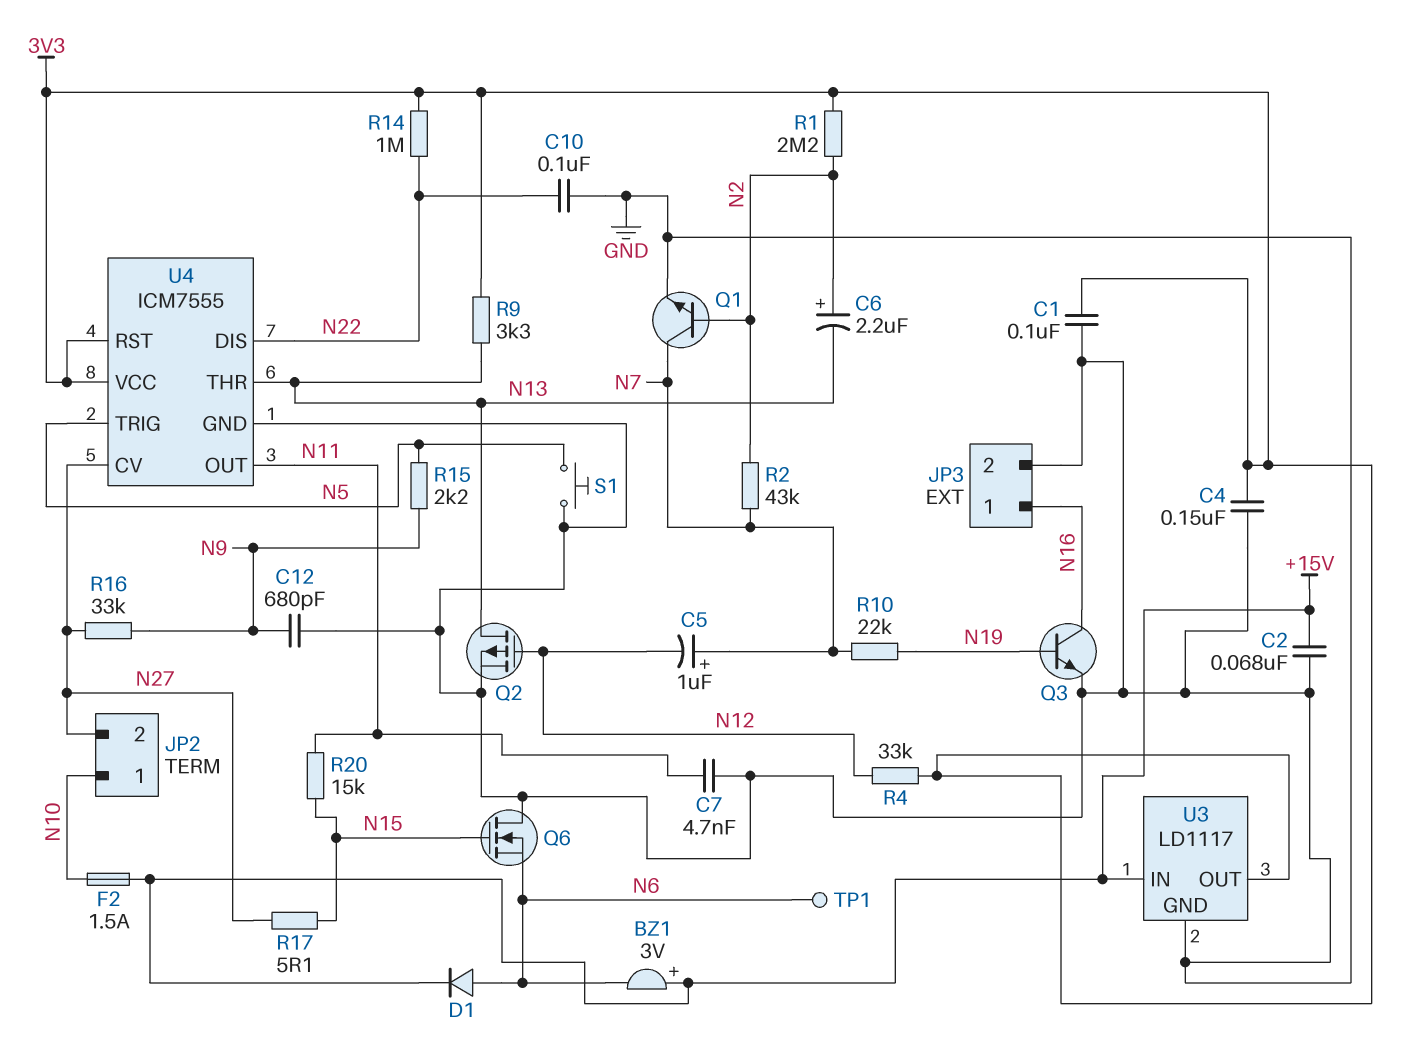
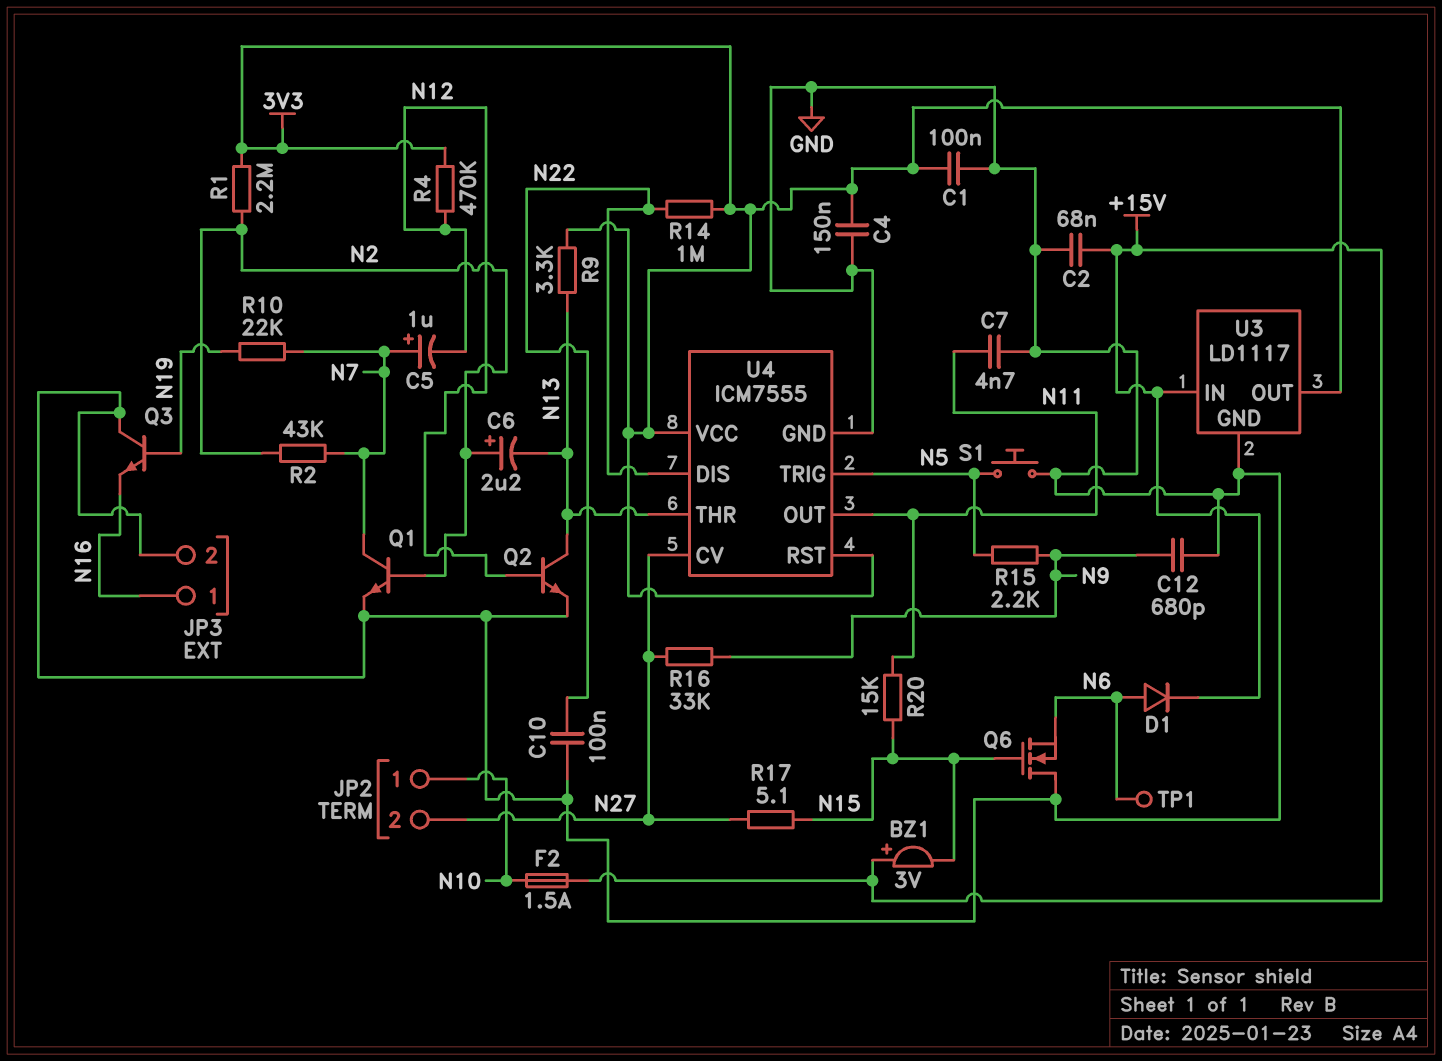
BZ1: buzzer 3V (plus +15V, minus N6) -> buzzer 3V (plus +15V, minus N15)
Q2: PMOS (G N12, D N13, S GND) -> NPN (B N12, C N13, E GND)
Q3: NPN (B N19, C N16, E GND) -> NPN (B N19, C GND, E N16)
R4: 33k (3V3, N12) -> 470k (3V3, N12)

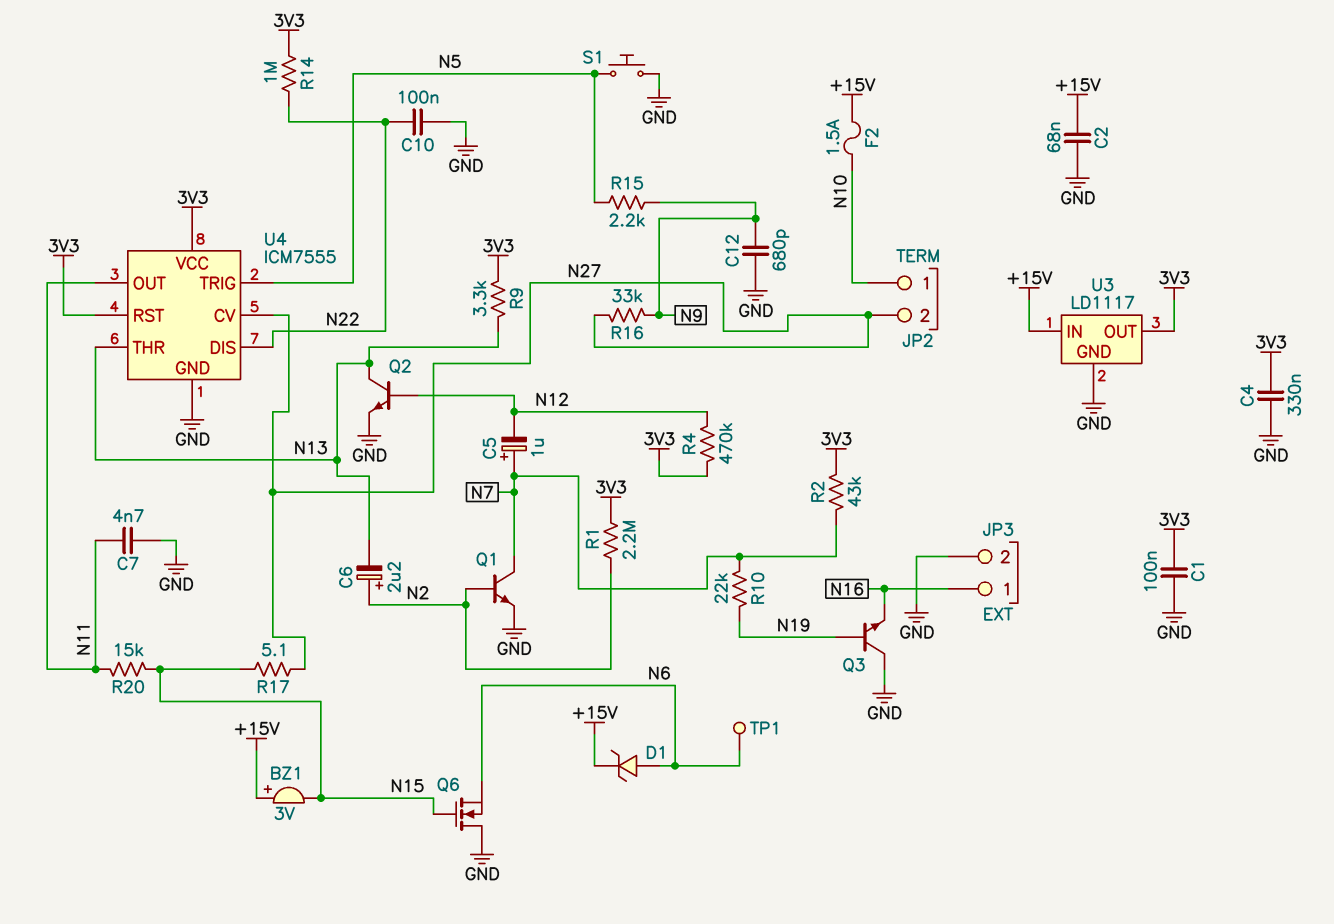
C4: 150nF (3V3, GND) -> 330nF (3V3, GND)
D1: diode (A N6, K +15V) -> zener (A N6, K +15V)
R2: 43k (N2, N7) -> 43k (3V3, N7)

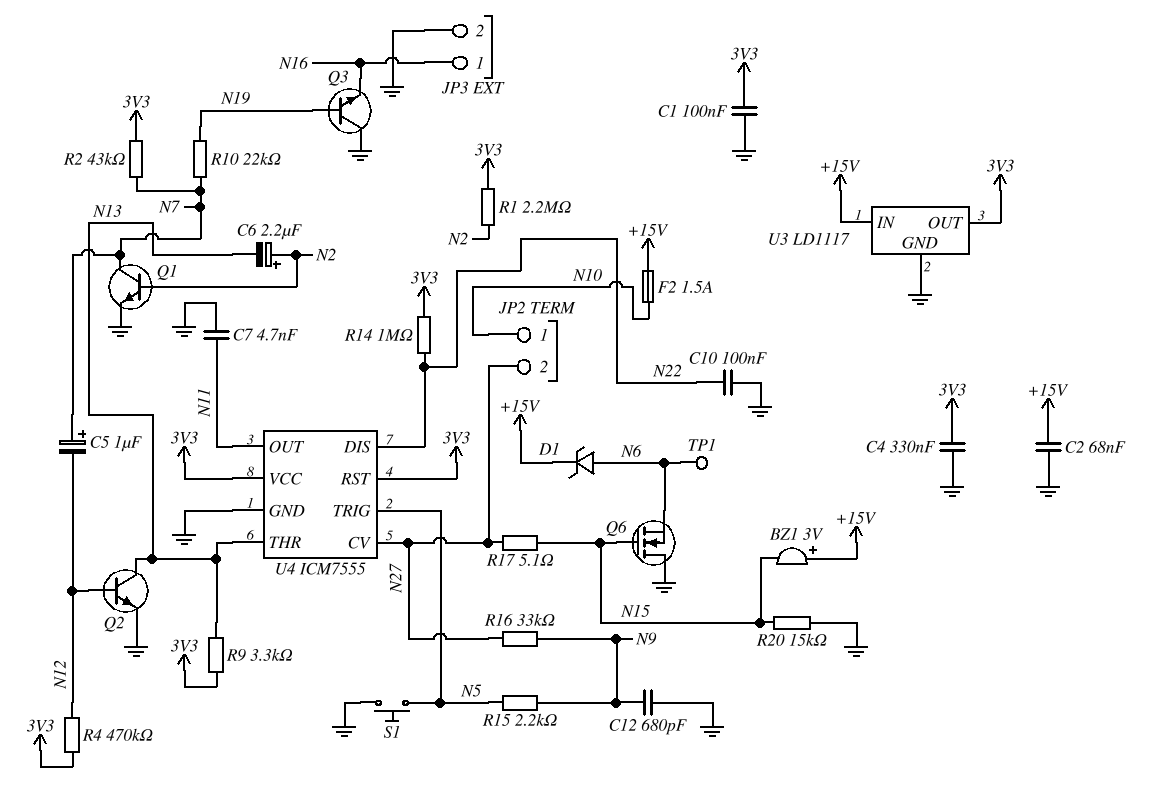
R20: 15k (N11, N15) -> 15k (GND, N15)

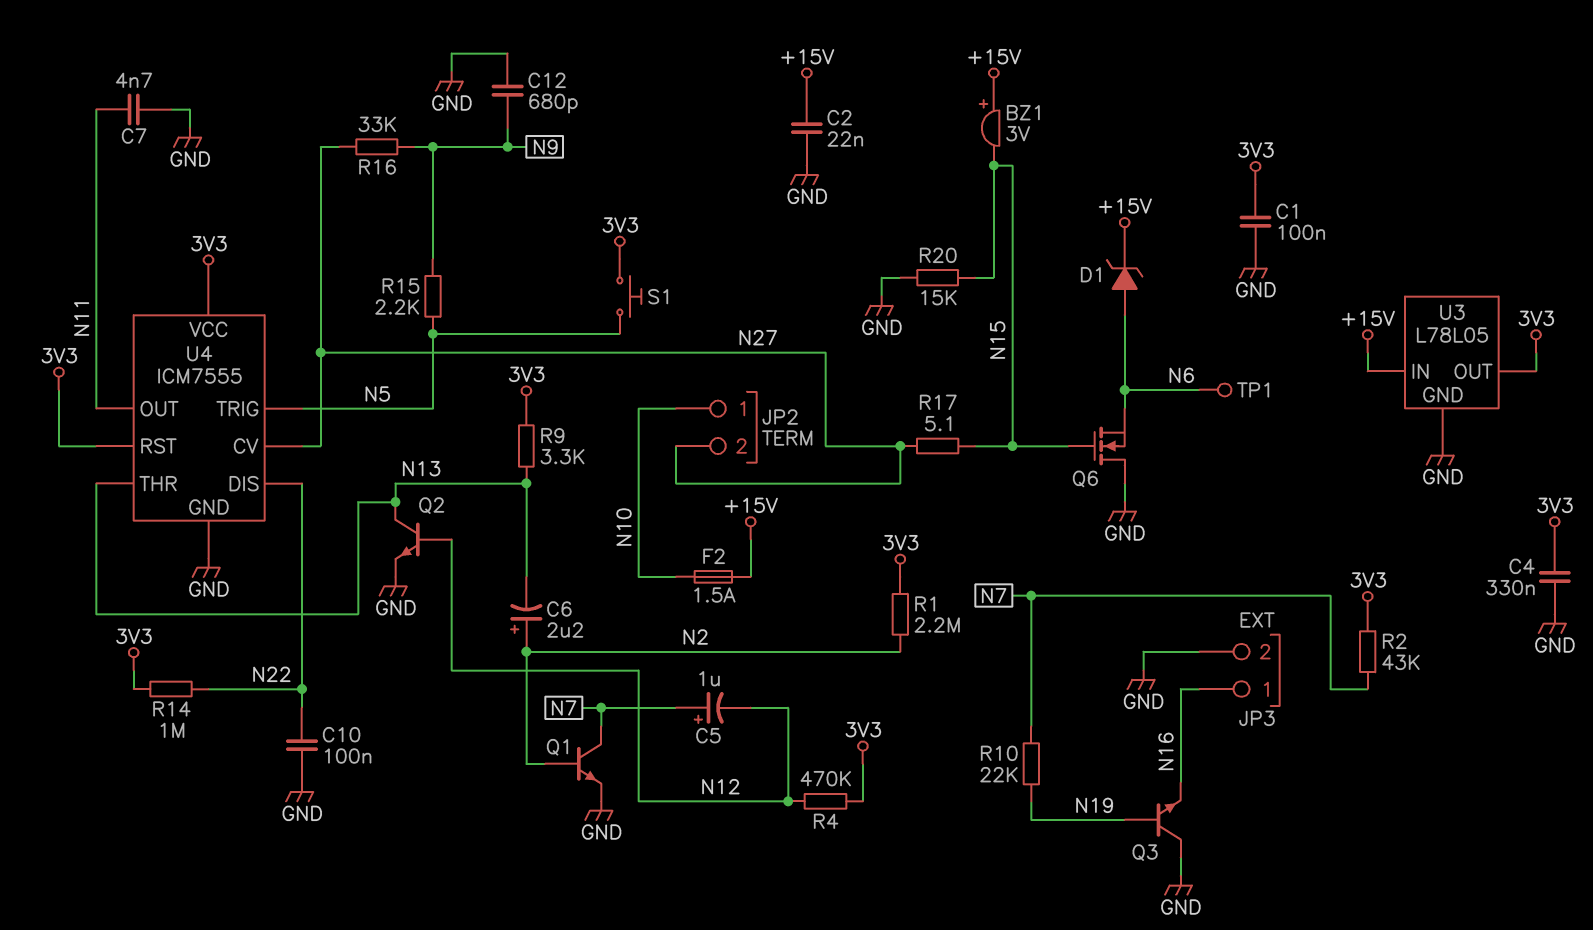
C2: 68nF (+15V, GND) -> 22nF (+15V, GND)
S1: button (GND, N5) -> button (3V3, N5)
U3: LD1117 -> L78L05

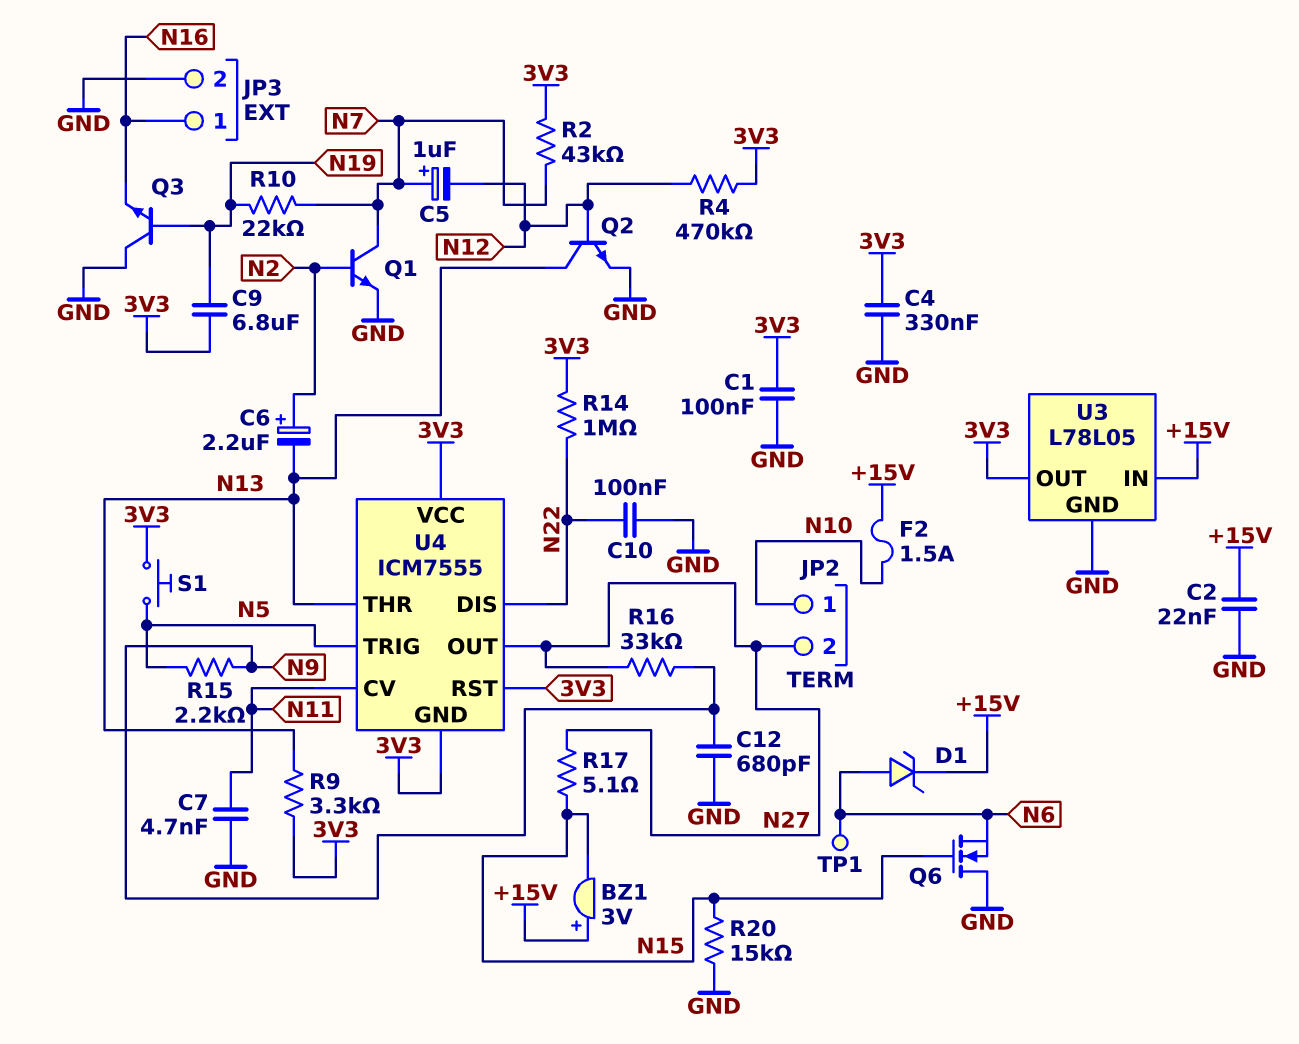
C9: none -> 6.8uF (3V3, N19)
R1: 2.2M (3V3, N2) -> none
U4 pin CV: N27 -> N11
U4 pin GND: GND -> 3V3
U4 pin OUT: N11 -> N27

